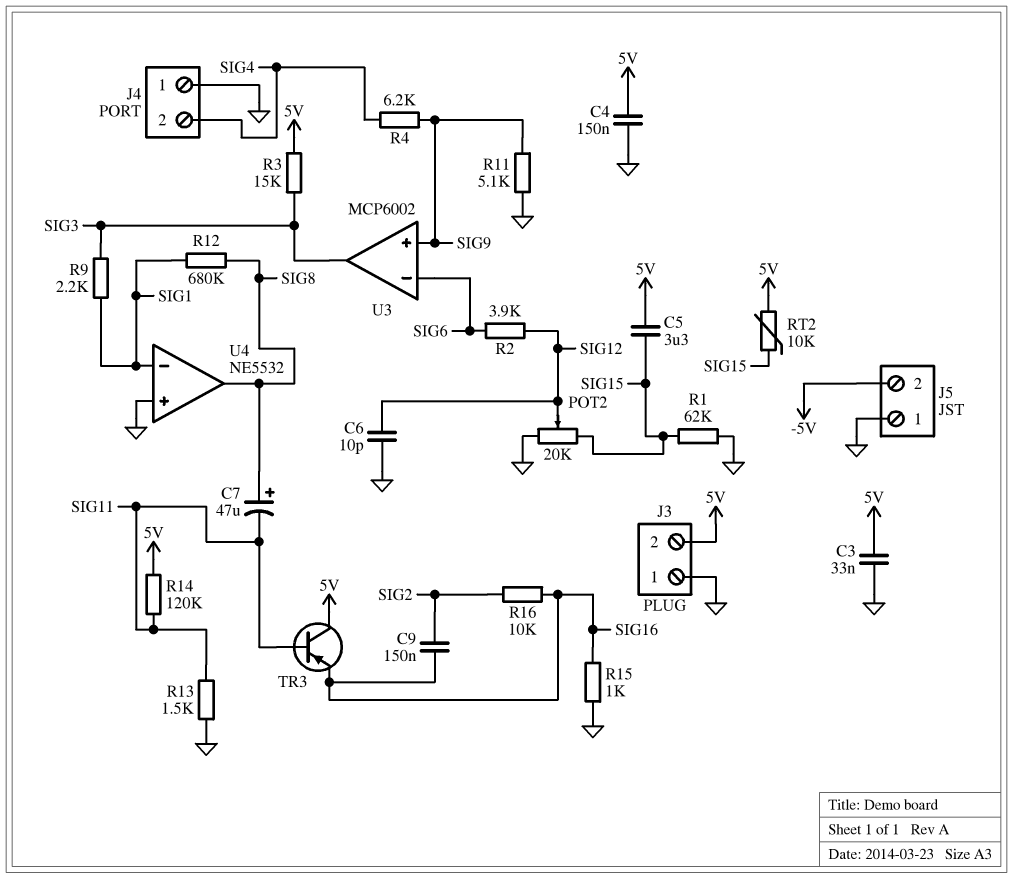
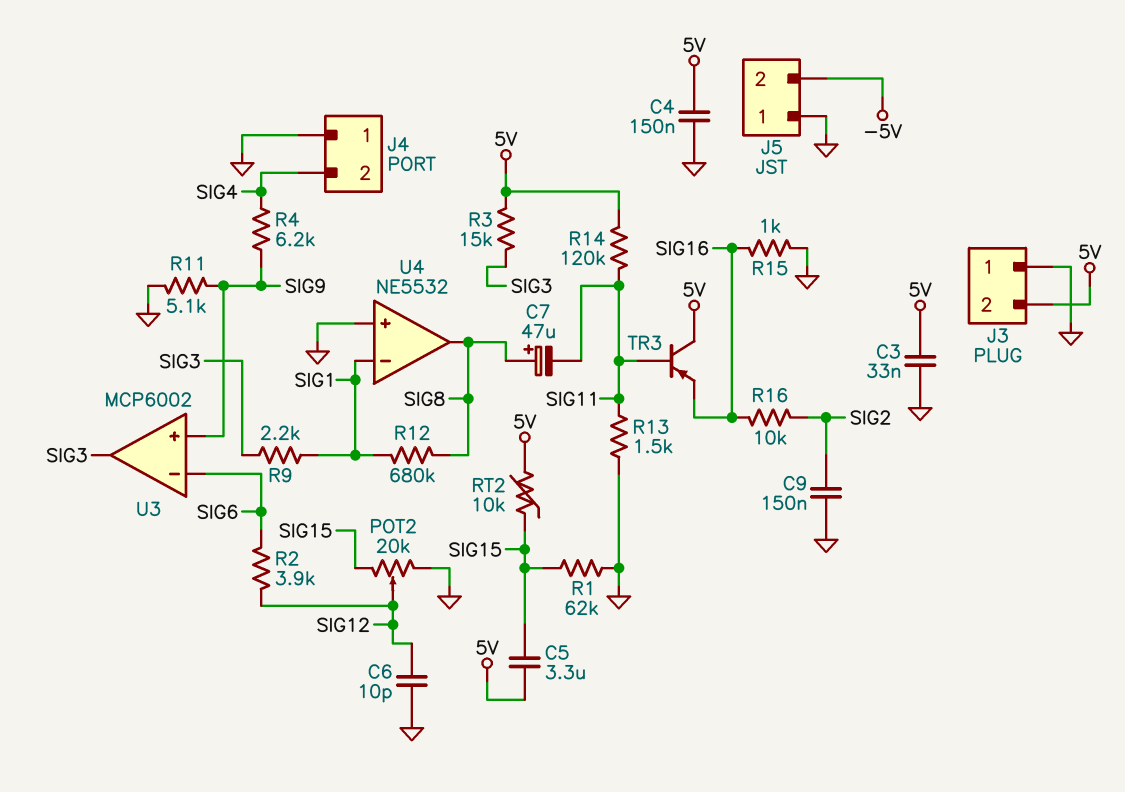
C9: 150nF (SIG2, SIG16) -> 150nF (GND, SIG2)

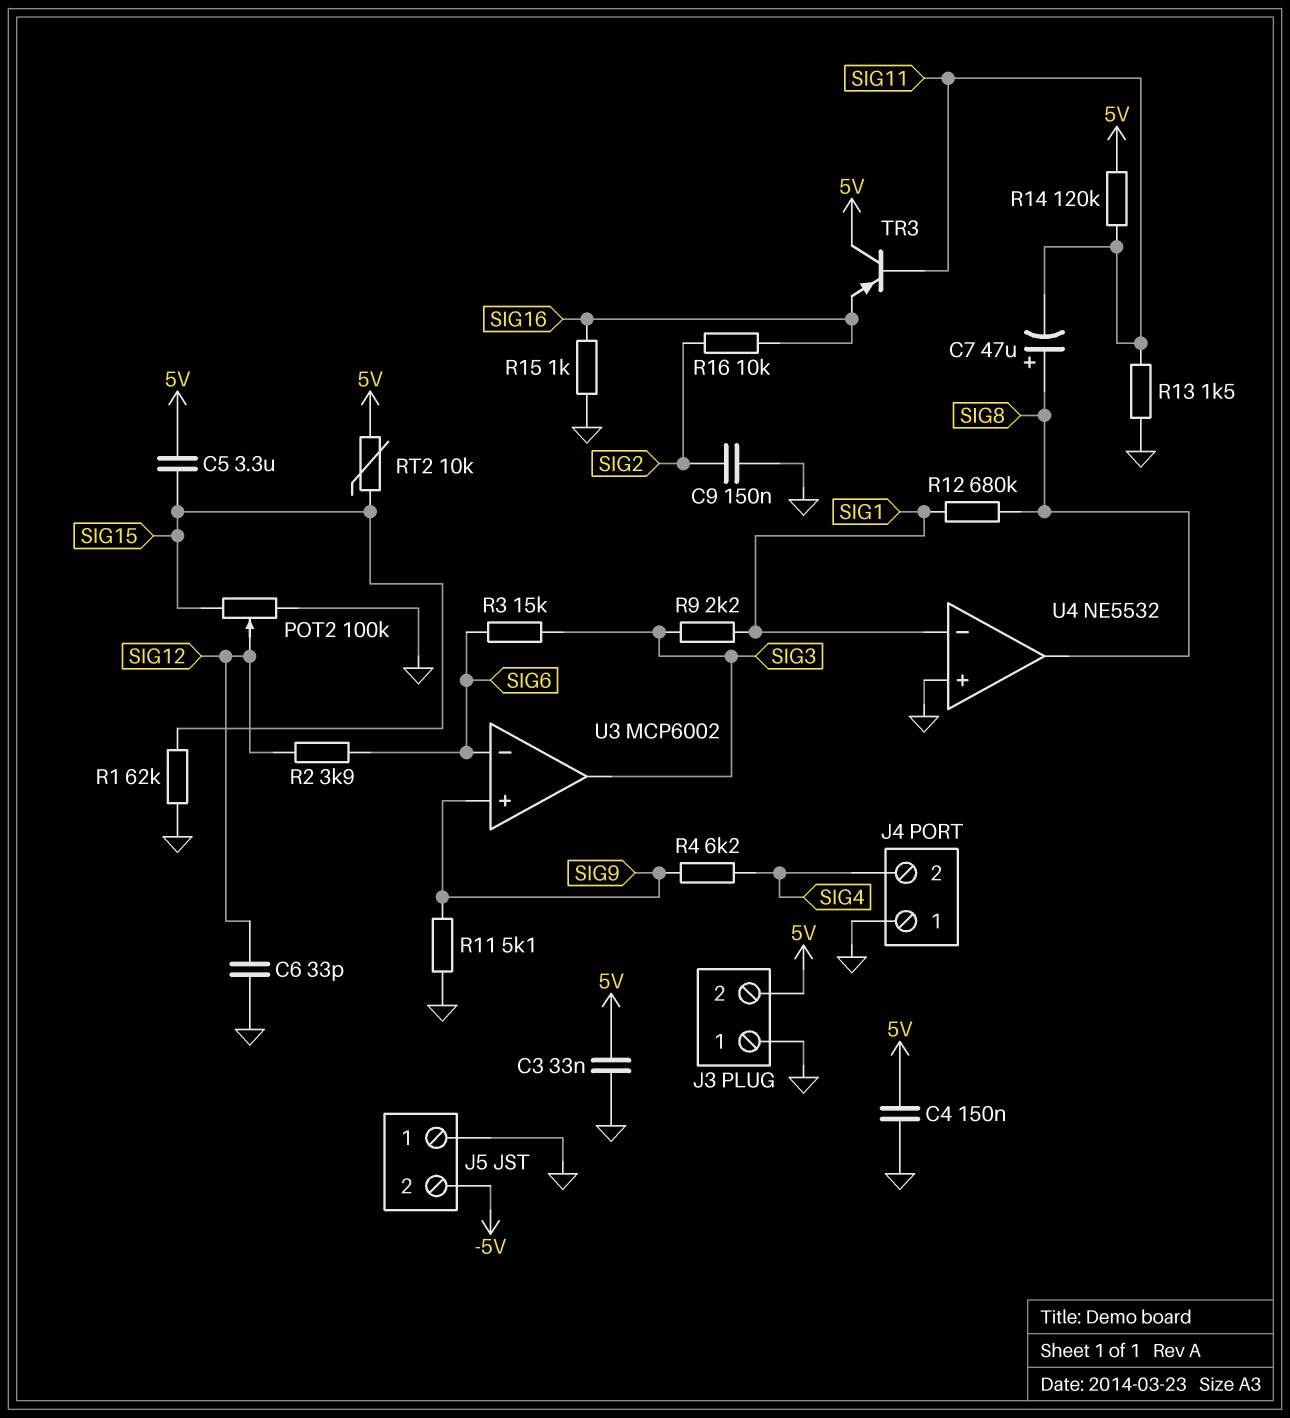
C6: 10pF (GND, SIG12) -> 33pF (GND, SIG12)
POT2: 20k (GND, SIG15, wiper SIG12) -> 100k (GND, SIG15, wiper SIG12)
R3: 15k (5V, SIG3) -> 15k (SIG3, SIG6)

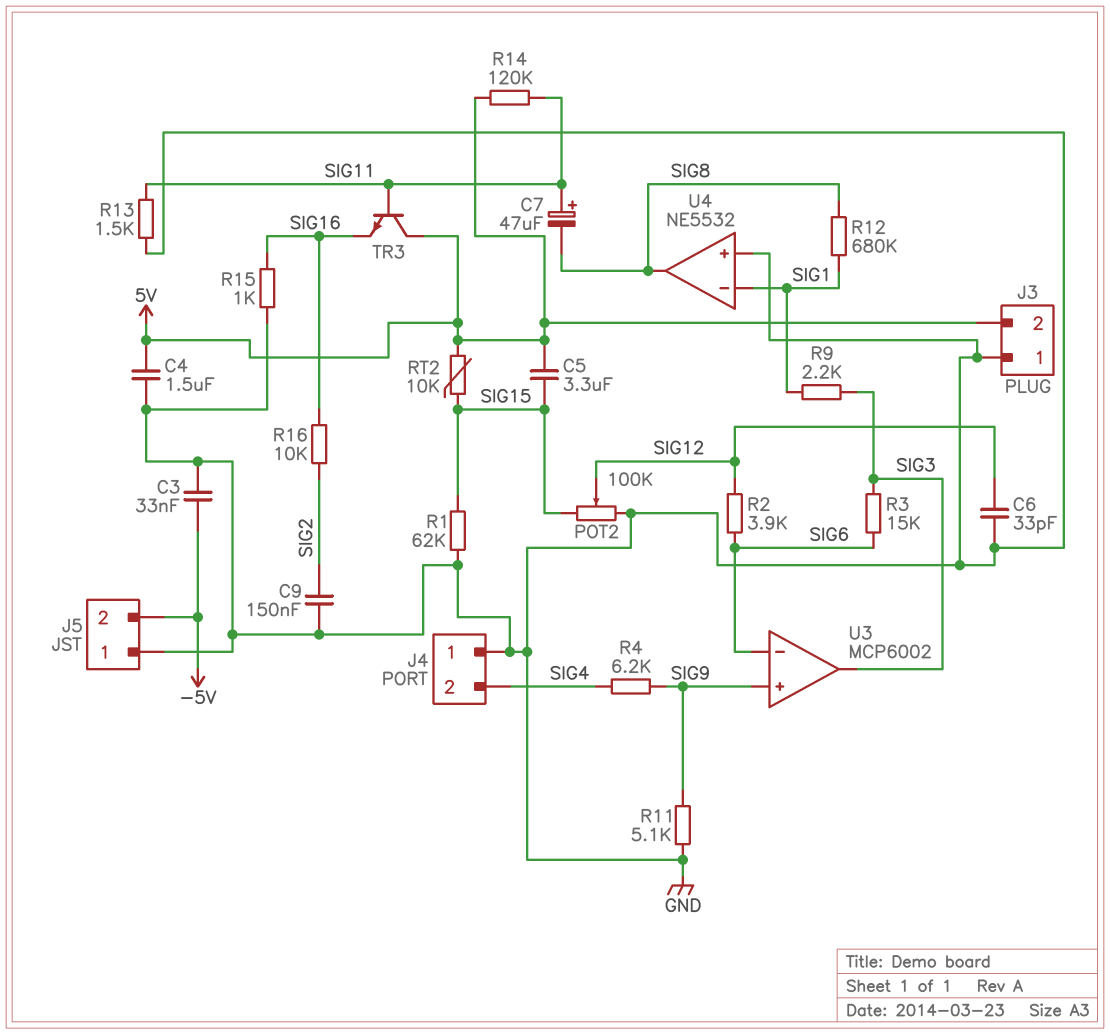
C3: 33nF (5V, GND) -> 33nF (-5V, GND)
C4: 150nF (5V, GND) -> 1.5uF (5V, GND)
C7: 47uF (plus SIG8, minus SIG11) -> 47uF (plus SIG11, minus SIG8)
TR3: PNP (B SIG11, C 5V, E SIG16) -> NPN (B SIG11, C 5V, E SIG16)

